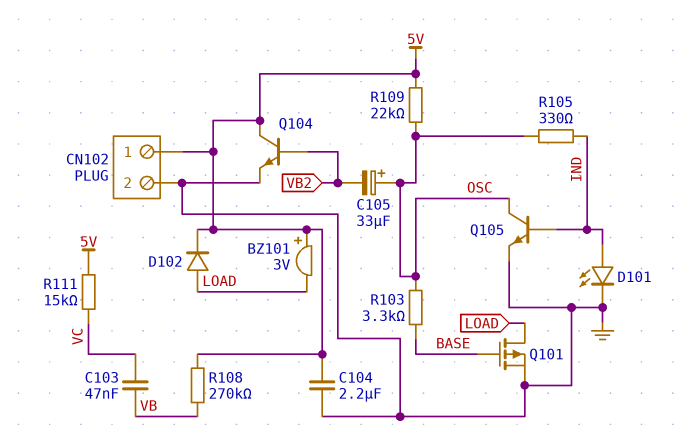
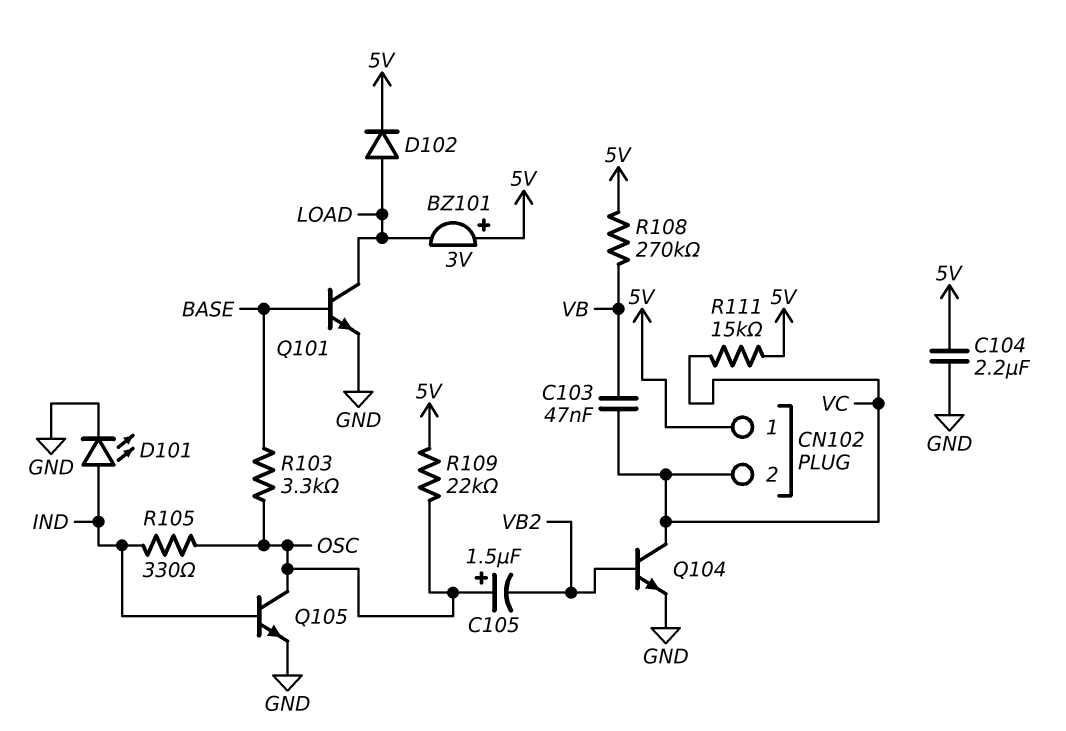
C105: 33uF (plus OSC, minus VB2) -> 1.5uF (plus OSC, minus VB2)
CN102 pin 2: GND -> VC
Q101: PMOS (G BASE, D LOAD, S GND) -> NPN (B BASE, C LOAD, E GND)
Q104: NPN (B VB2, C 5V, E GND) -> NPN (B VB2, C VC, E GND)

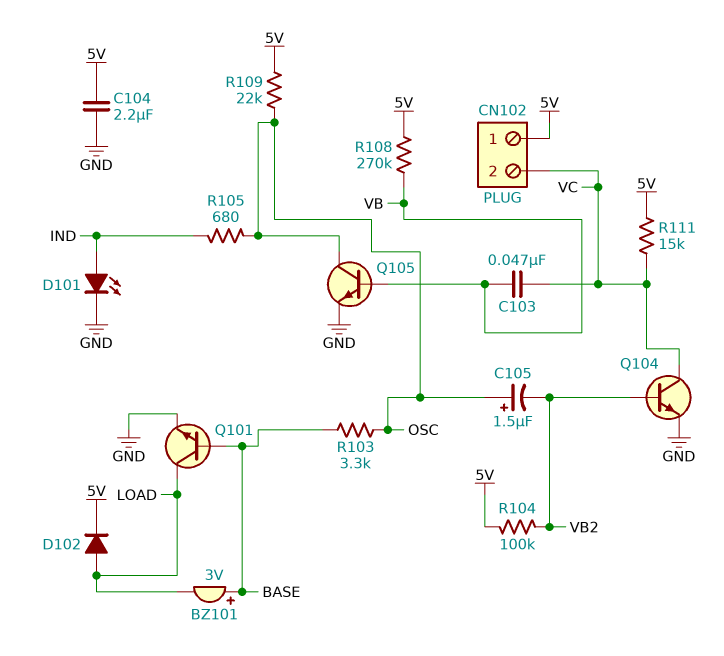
BZ101: buzzer 3V (plus 5V, minus LOAD) -> buzzer 3V (plus BASE, minus LOAD)
Q105: NPN (B IND, C OSC, E GND) -> NPN (B VB, C OSC, E GND)
R104: none -> 100k (5V, VB2)
R105: 330 (IND, OSC) -> 680 (IND, OSC)

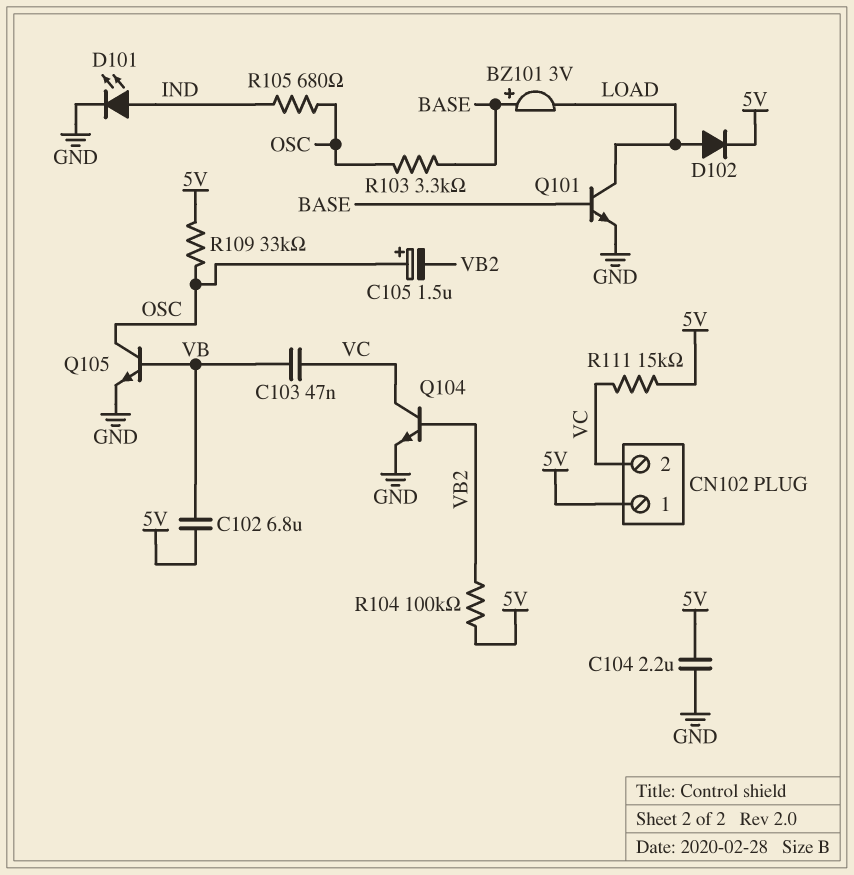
C102: none -> 6.8uF (5V, VB)
R108: 270k (5V, VB) -> none
R109: 22k (5V, OSC) -> 33k (5V, OSC)

